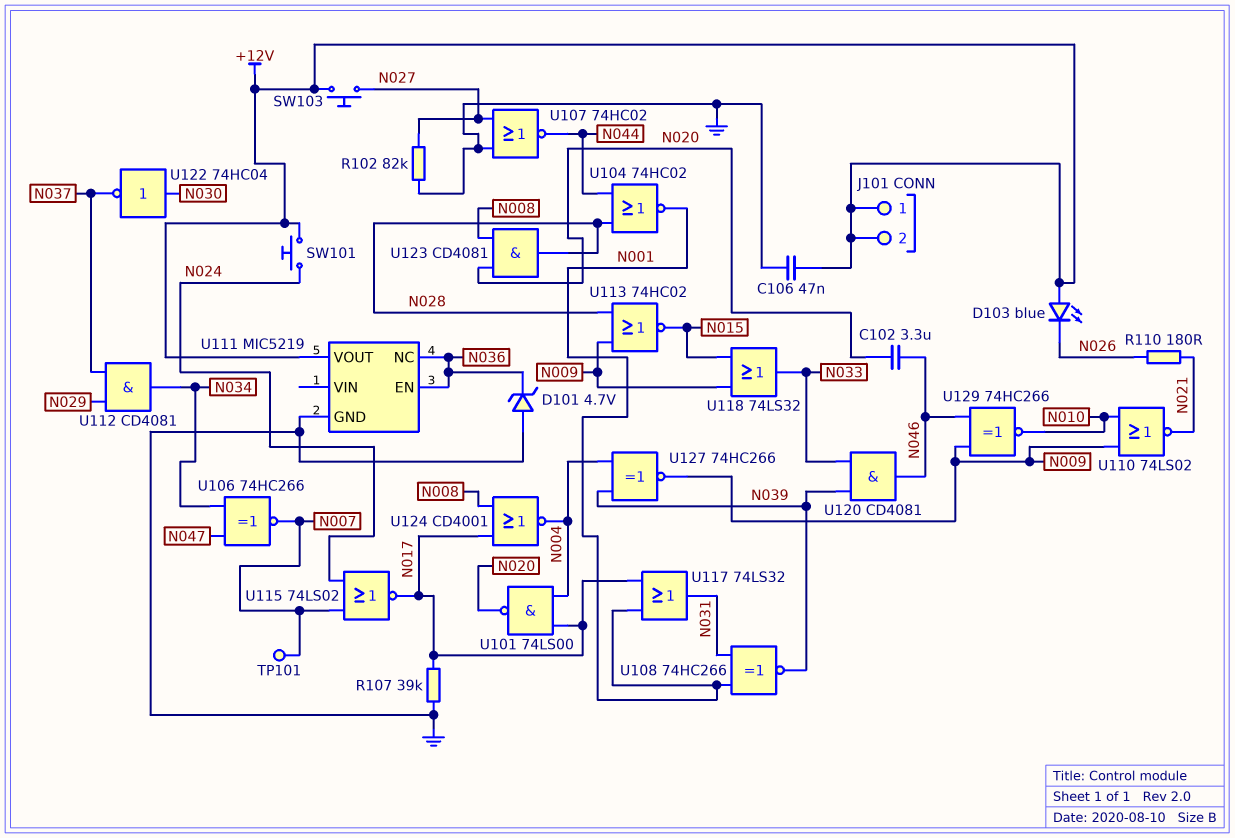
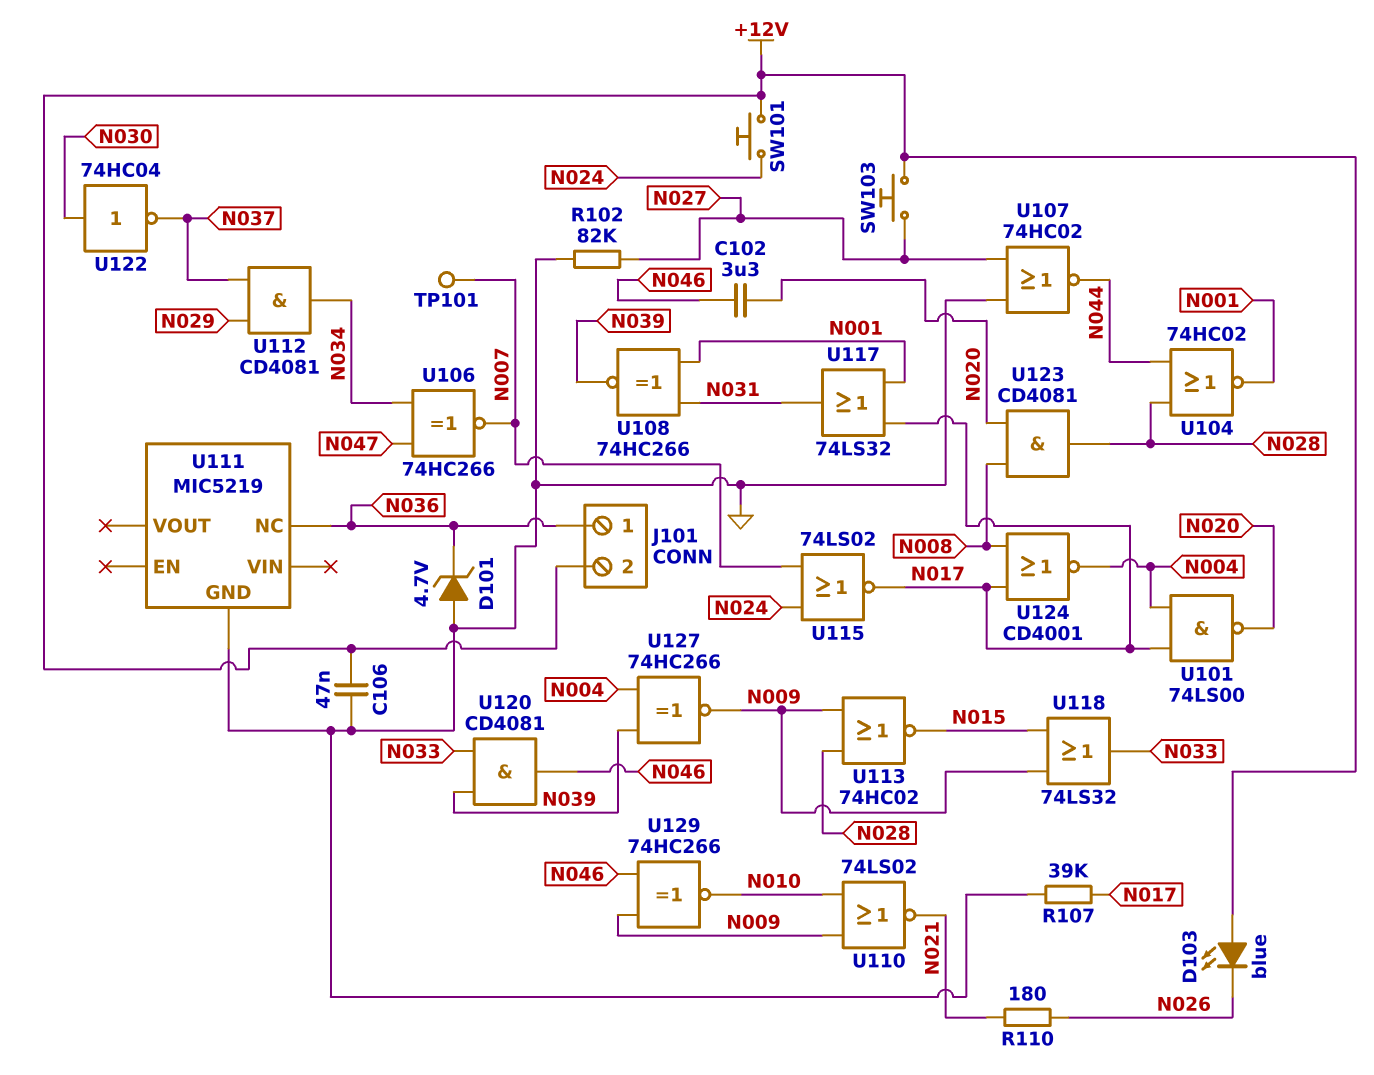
J101 pin 1: +12V -> N036
U111 pin EN: N036 -> none
U111 pin VOUT: +12V -> none

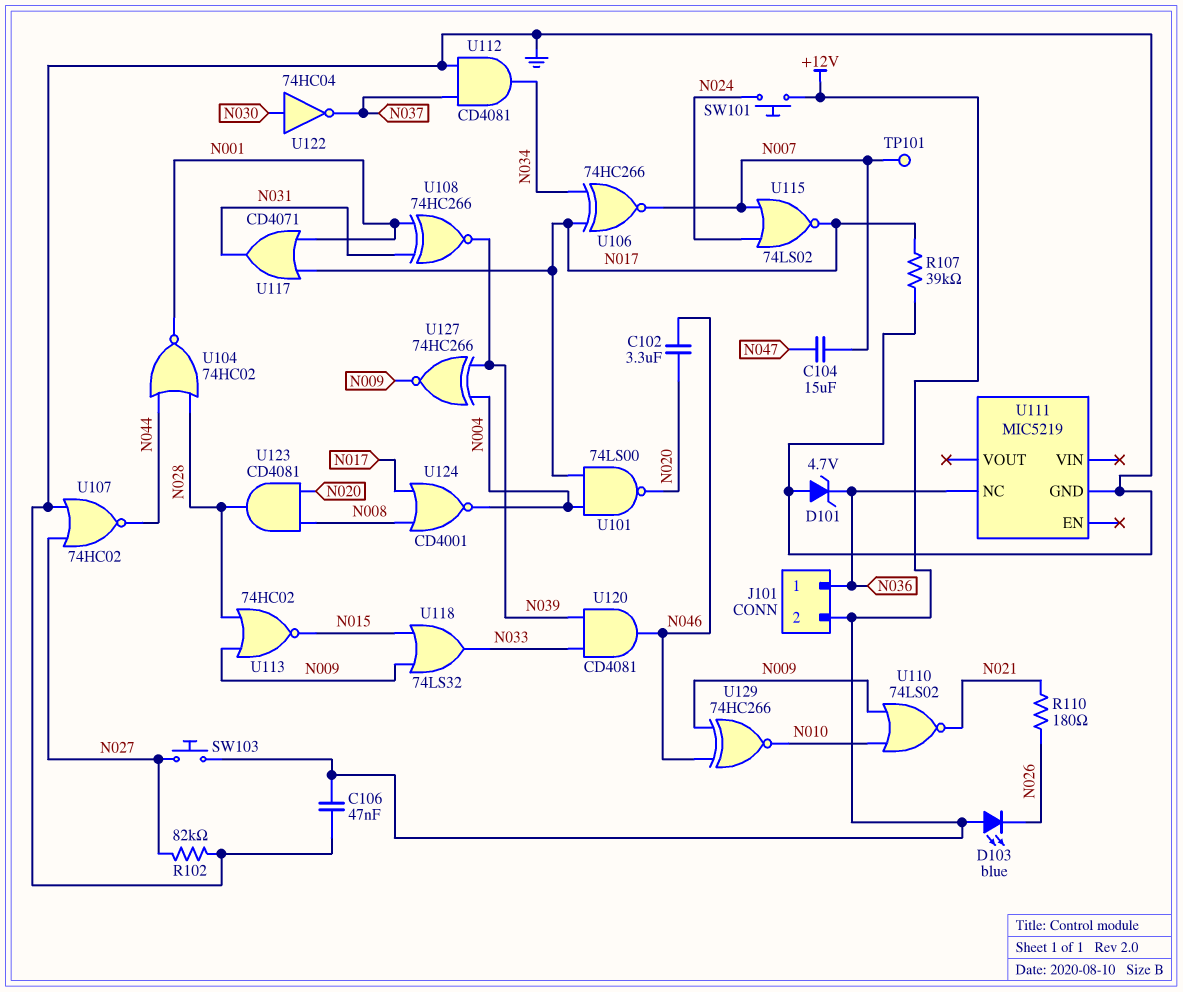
C104: none -> 15uF (N007, N047)
U106: XNOR 74HC266 (in N034, in N047, out N007) -> XNOR 74HC266 (in N017, in N034, out N007)
U112: AND CD4081 (in N029, in N037, out N034) -> AND CD4081 (in GND, in N037, out N034)
U117: OR 74LS32 (in N001, in N017, out N031) -> OR CD4071 (in N001, in N017, out N031)

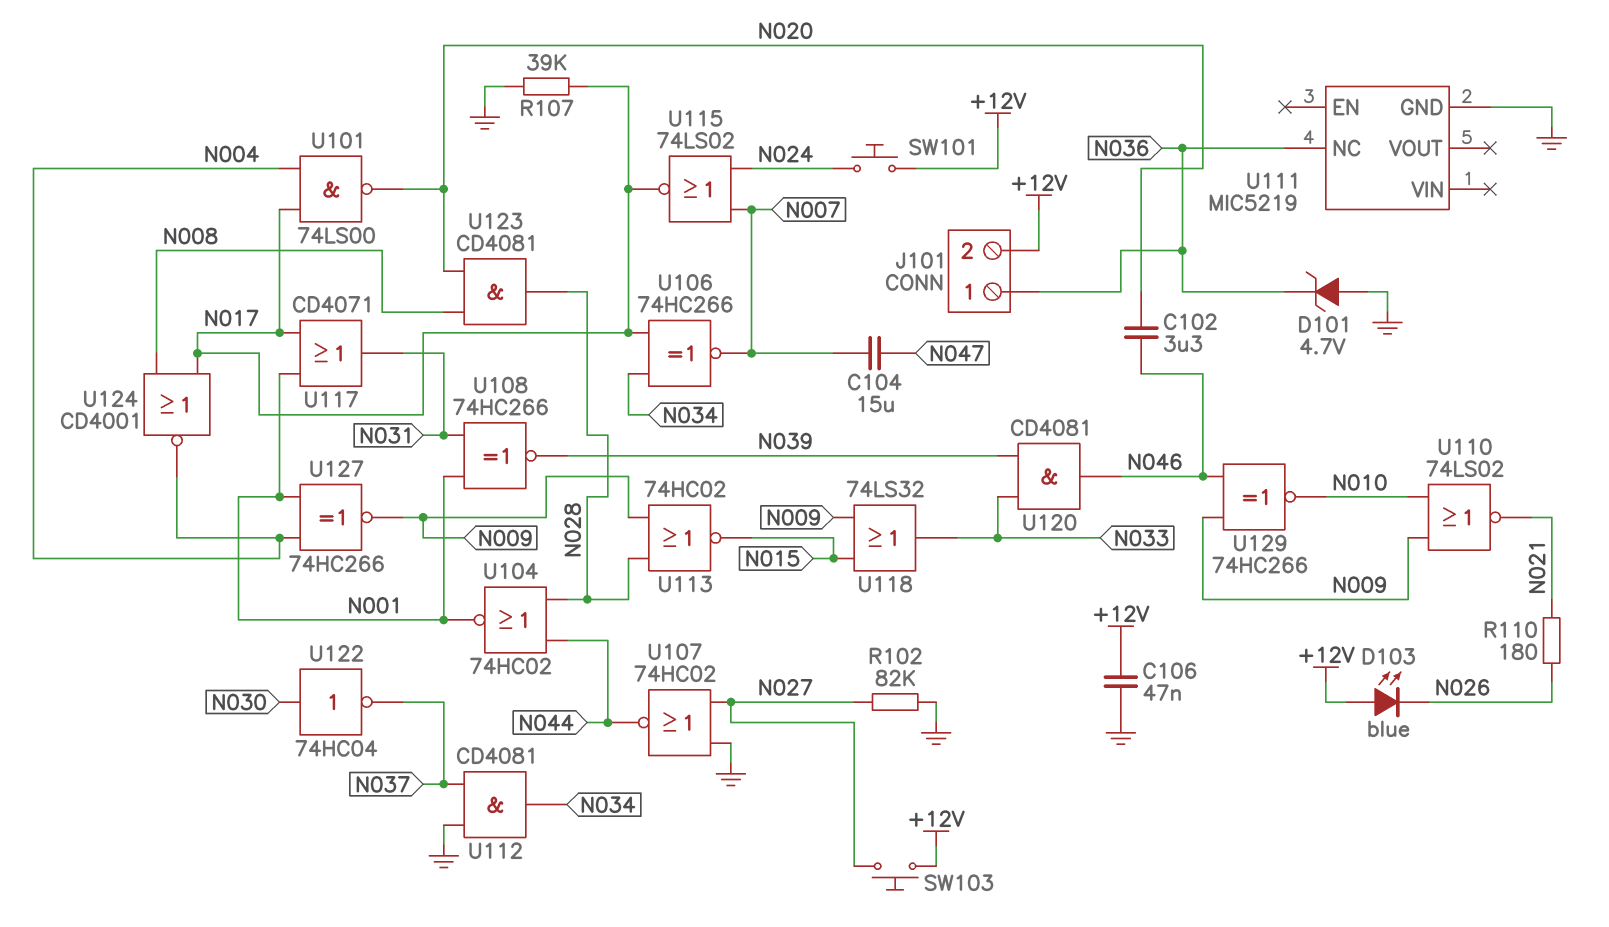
TP101: test point (N007) -> none
U127: XNOR 74HC266 (in N004, in N039, out N009) -> XNOR 74HC266 (in N001, in N004, out N009)

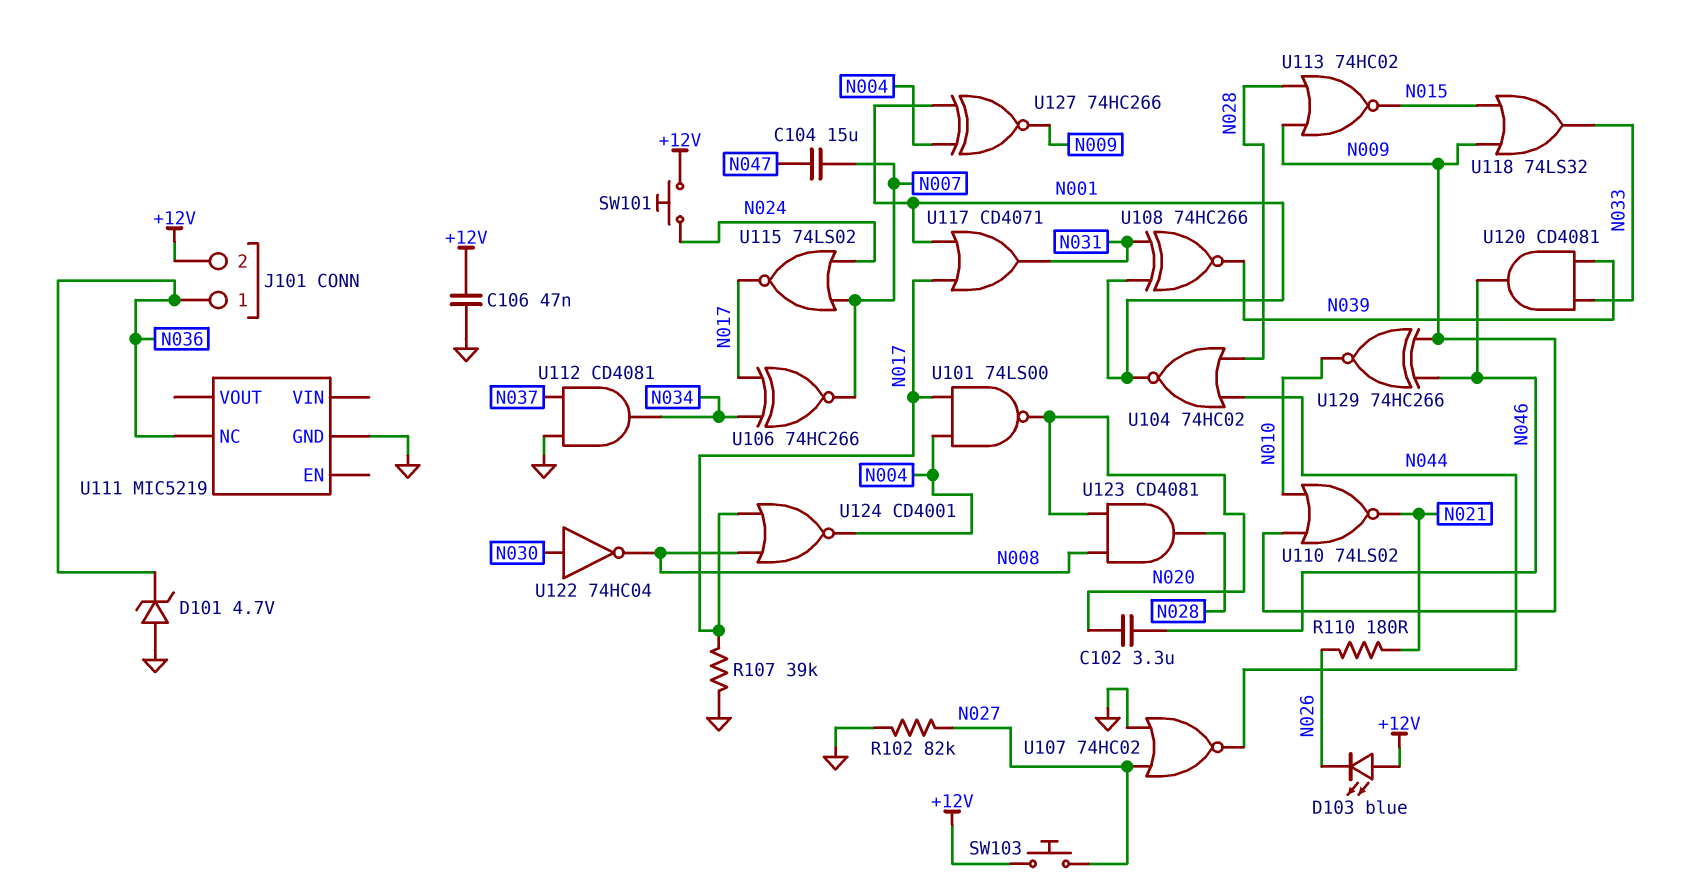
U122: NOT 74HC04 (in N030, out N037) -> NOT 74HC04 (in N030, out N008)

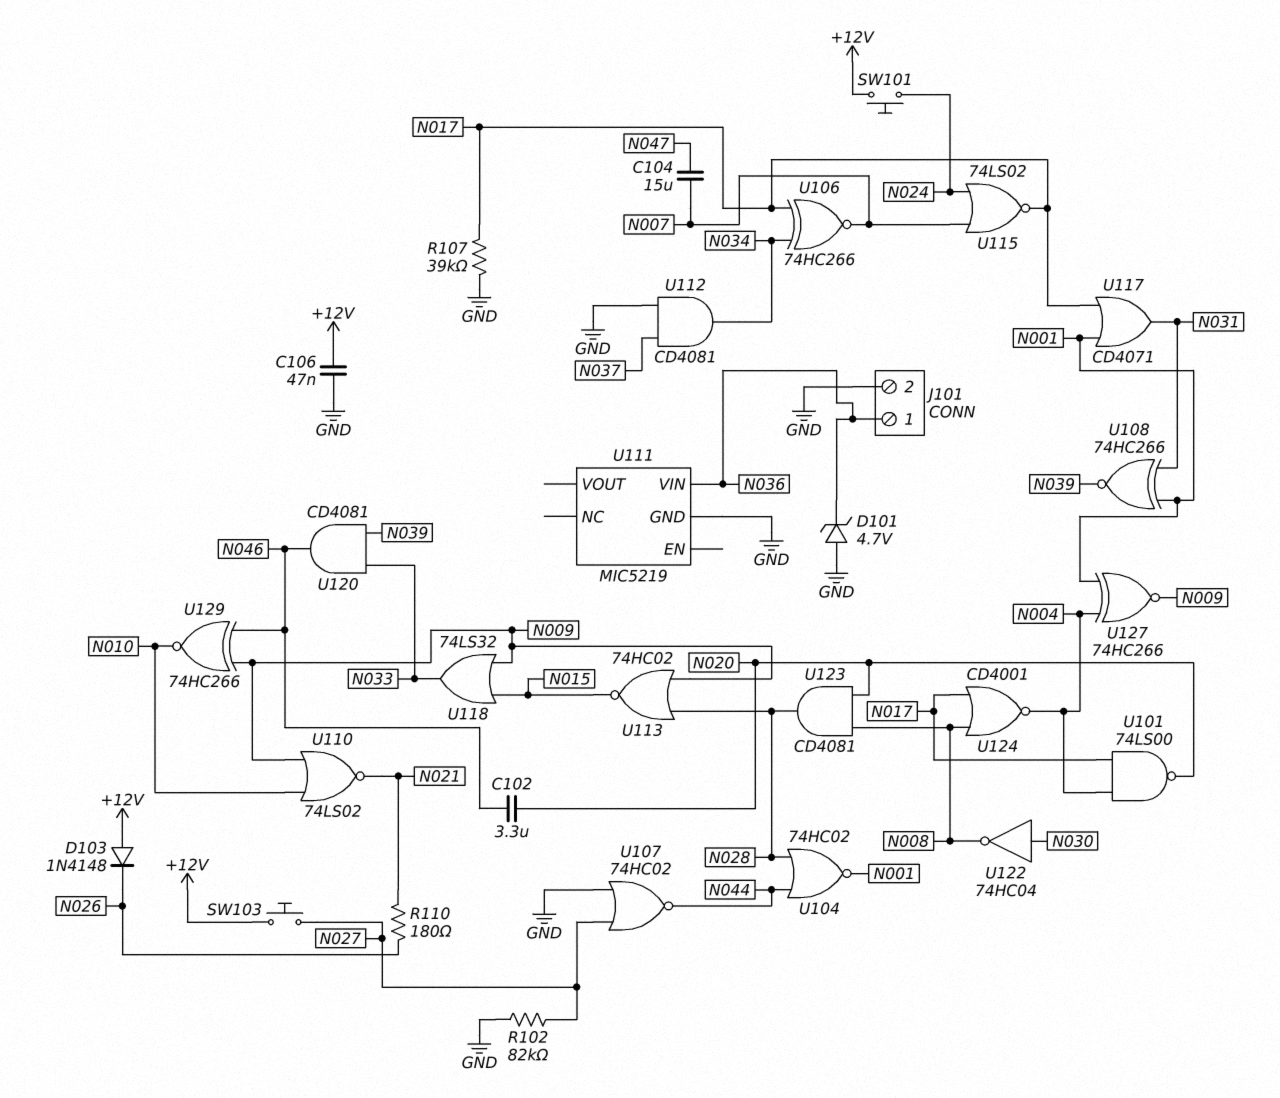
D103: LED blue (A +12V, K N026) -> diode 1N4148 (A +12V, K N026)
J101 pin 2: +12V -> GND
U111 pin NC: N036 -> none
U111 pin VIN: none -> N036

